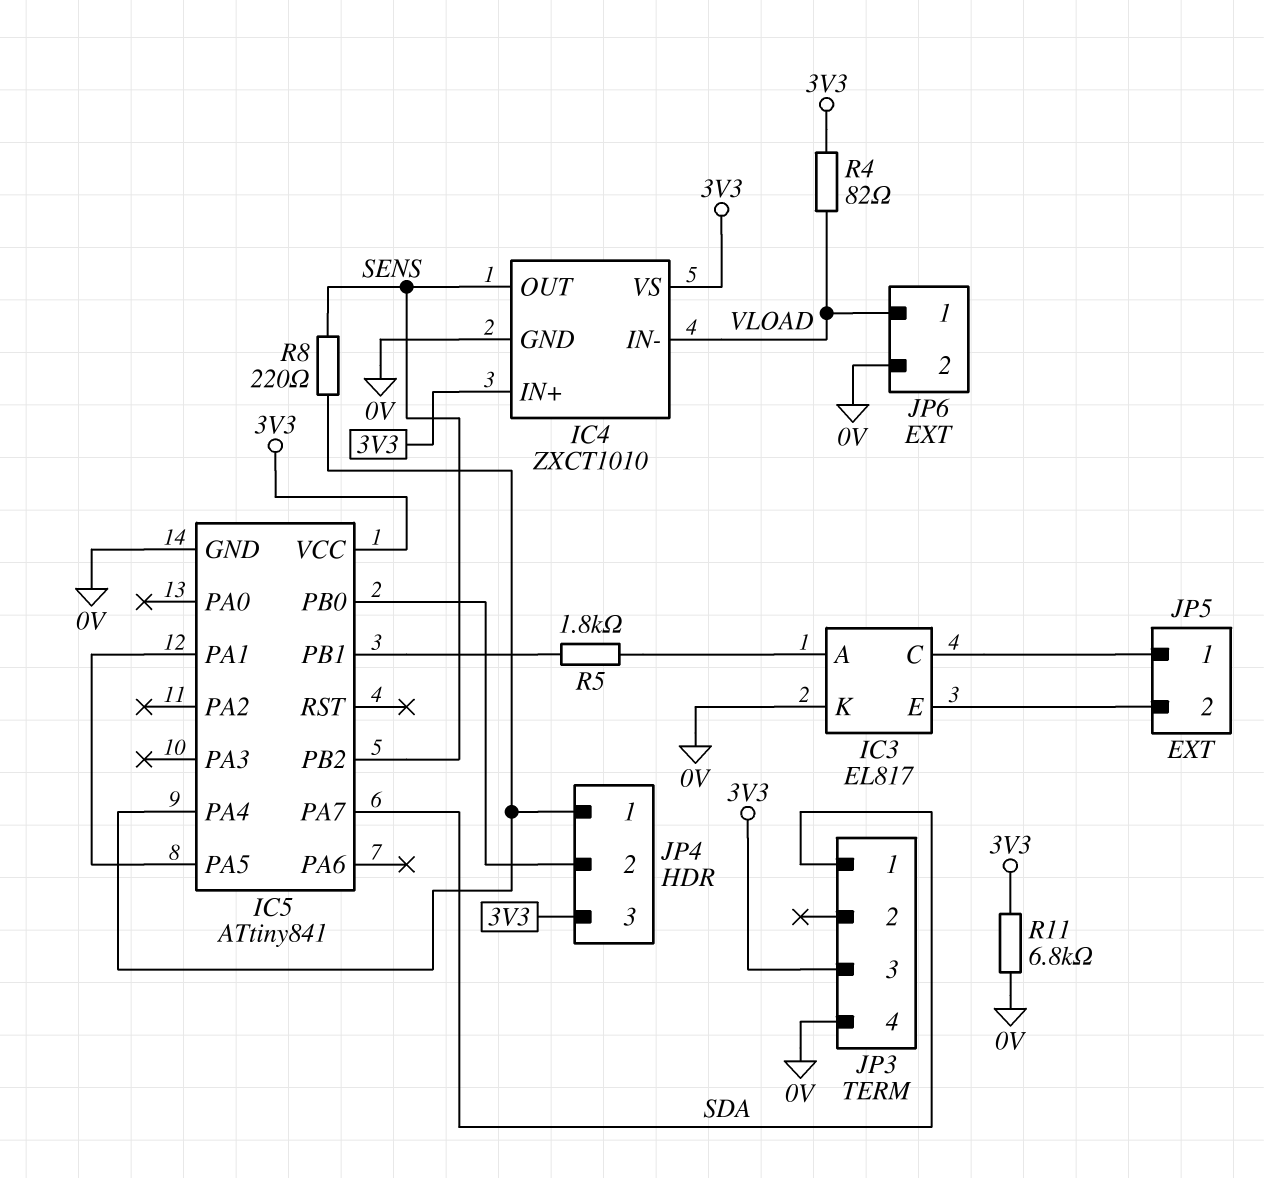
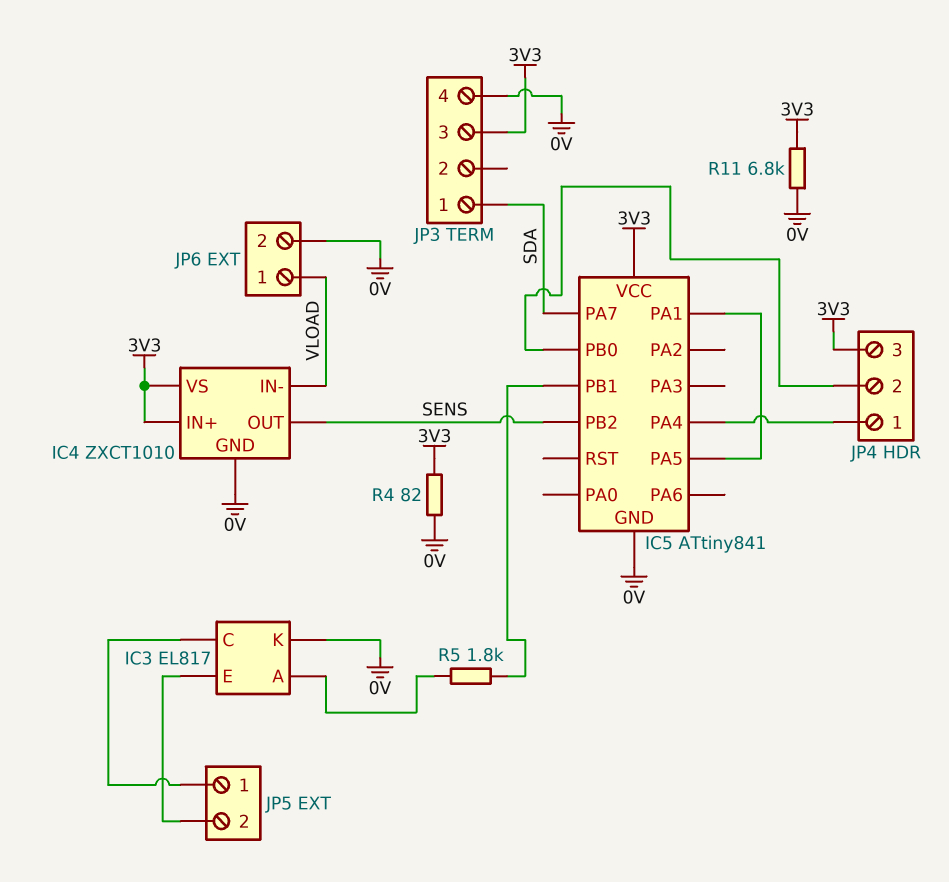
R4: 82 (3V3, VLOAD) -> 82 (0V, 3V3)
R8: 220 (IC5/PA4, SENS) -> none

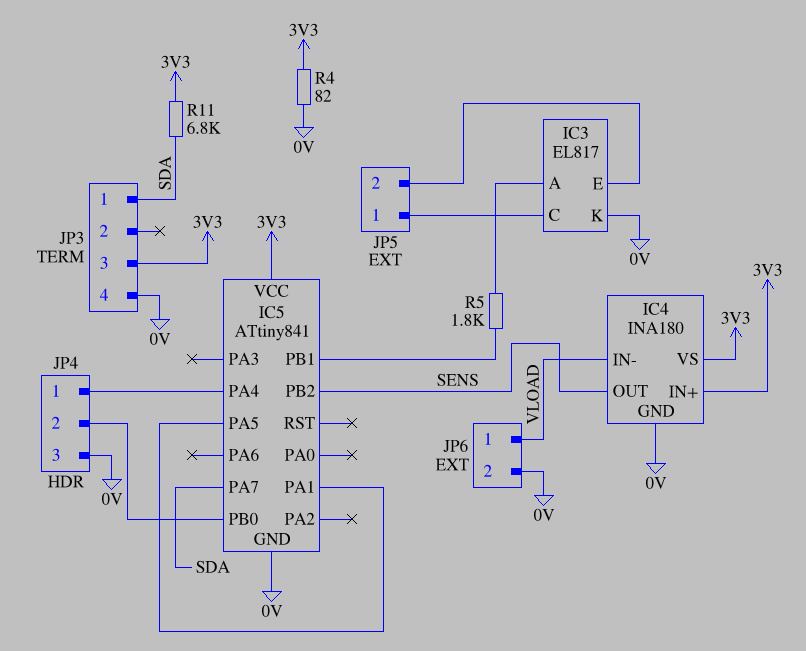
IC4: ZXCT1010 -> INA180
JP4 pin 3: 3V3 -> 0V
R11: 6.8k (0V, 3V3) -> 6.8k (3V3, SDA)

